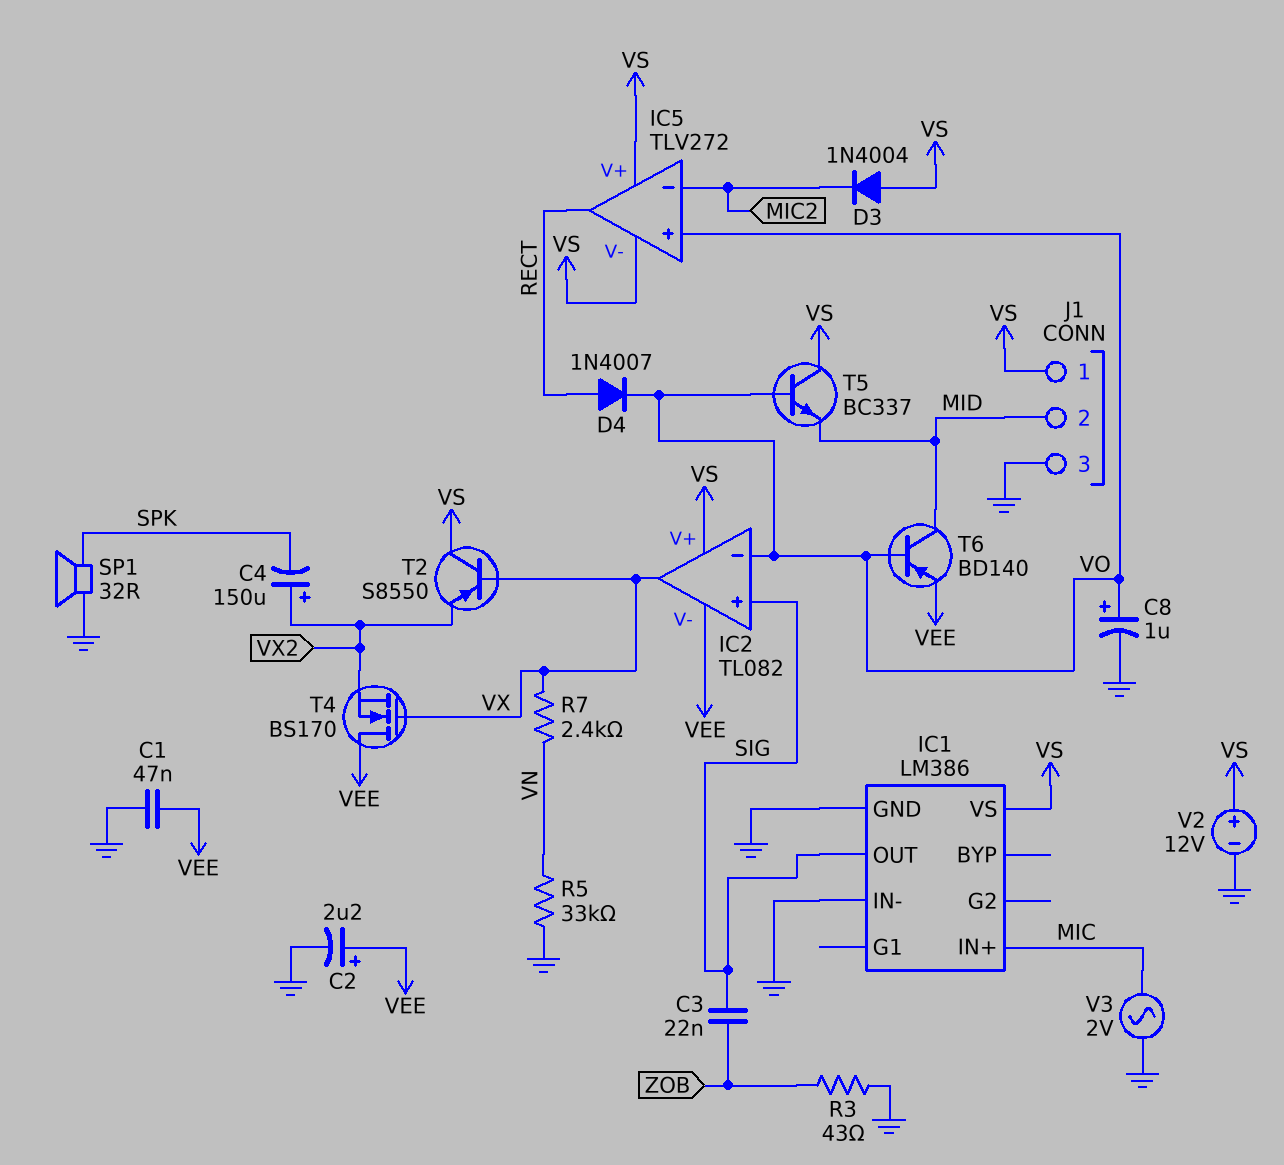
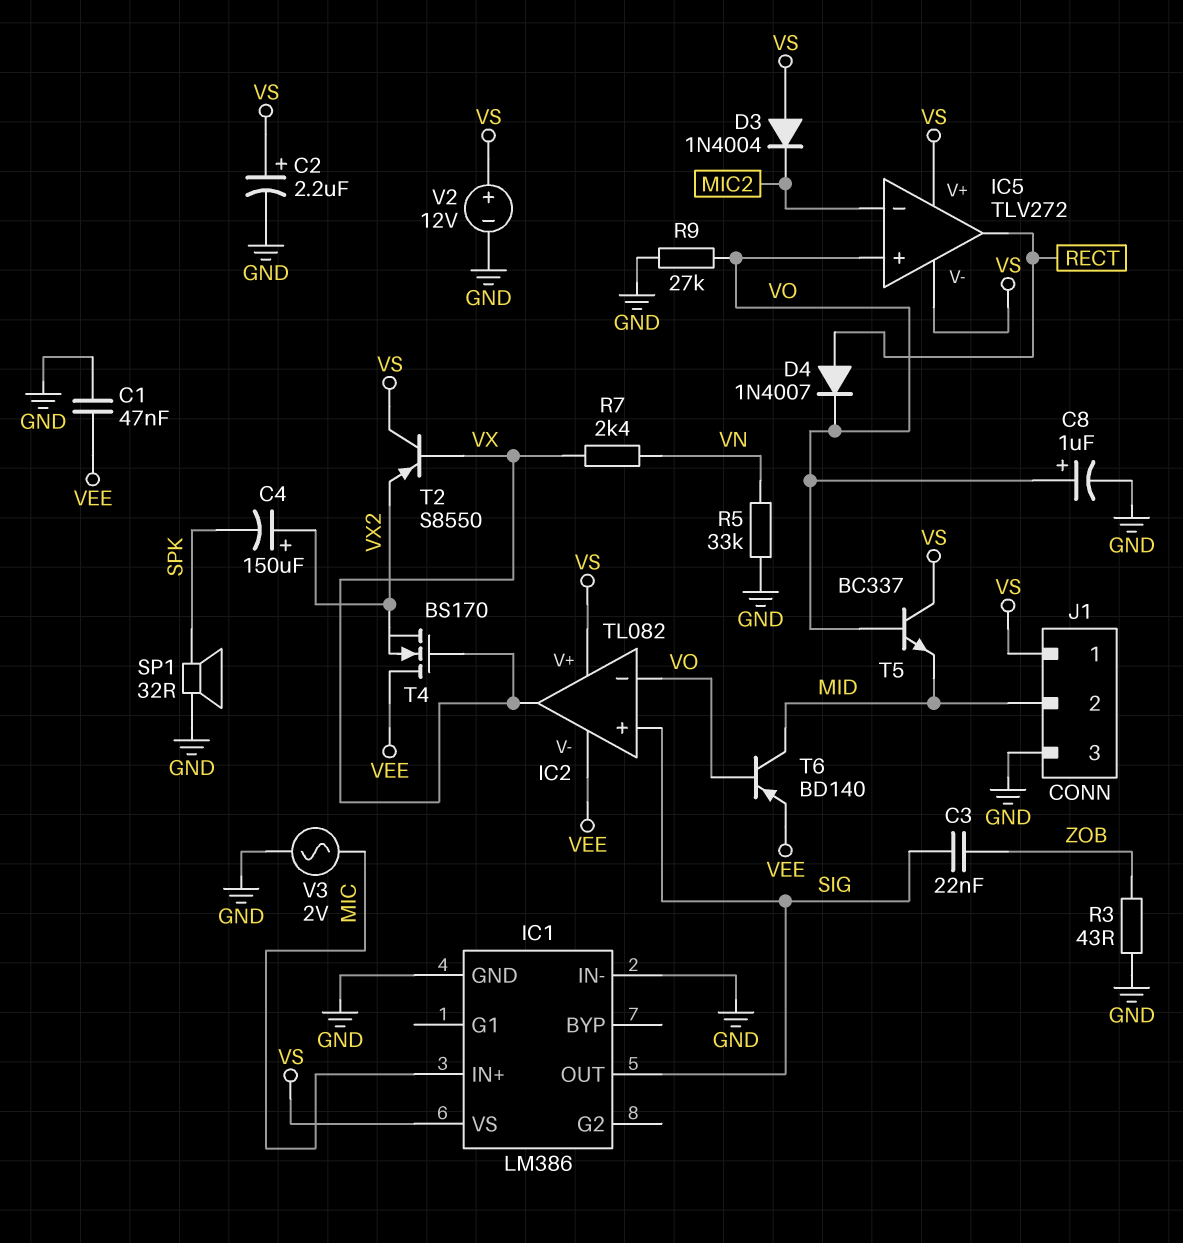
C2: 2.2uF (plus VEE, minus GND) -> 2.2uF (plus VS, minus GND)
R9: none -> 27k (GND, VO)

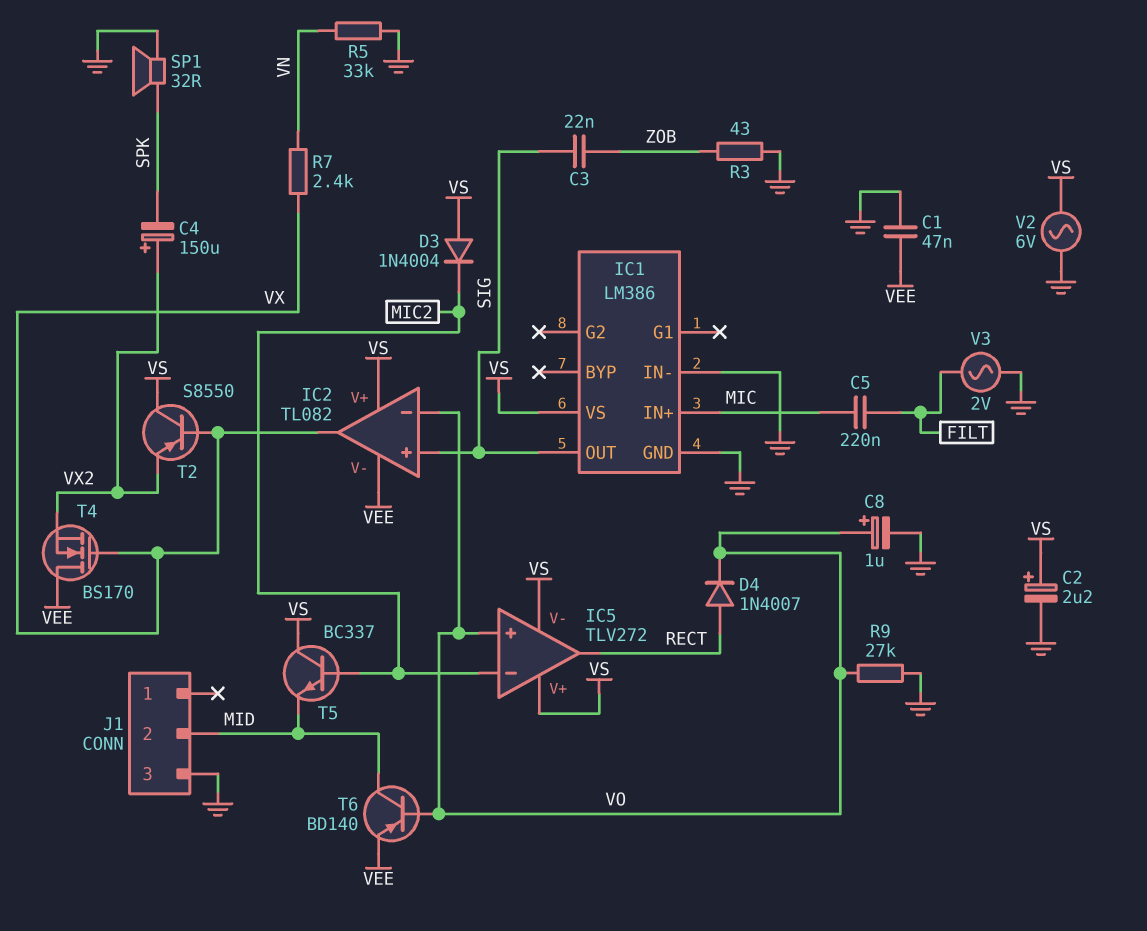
C5: none -> 220nF (FILT, MIC)
J1 pin 1: VS -> none
T5: NPN BC337 (B VO, C VS, E MID) -> NPN BC337 (B MIC2, C VS, E MID)
V2: 12V (plus VS, minus GND) -> AC 6V (GND, VS)
V3: AC 2V (GND, MIC) -> AC 2V (FILT, GND)

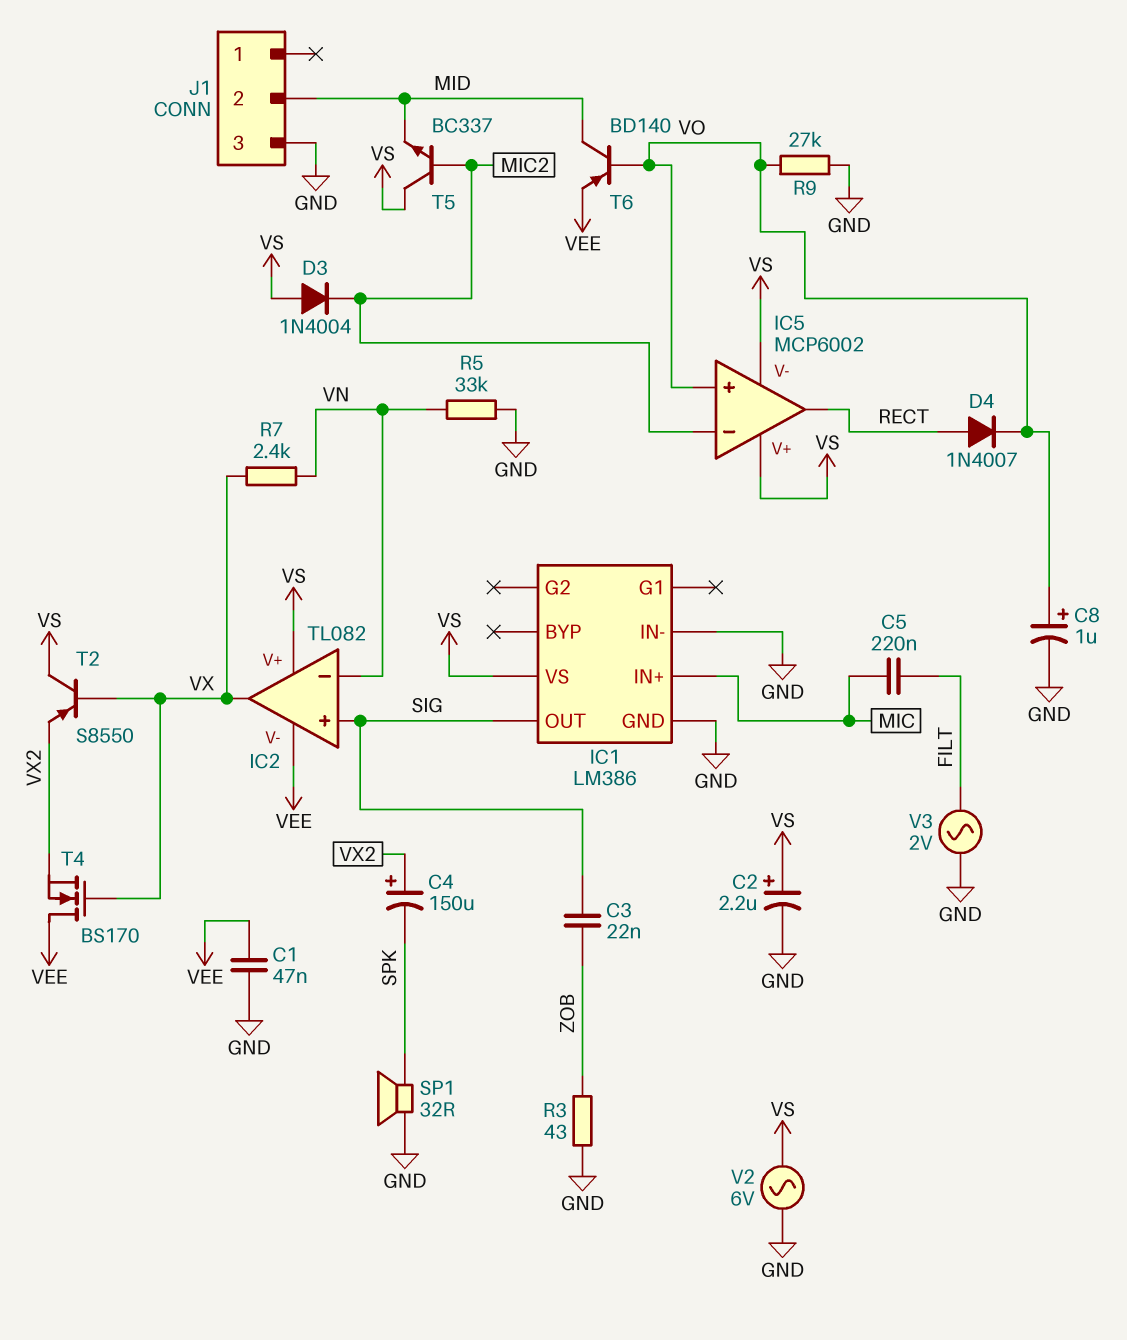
IC2 pin in-: VO -> VN
IC5: TLV272 -> MCP6002

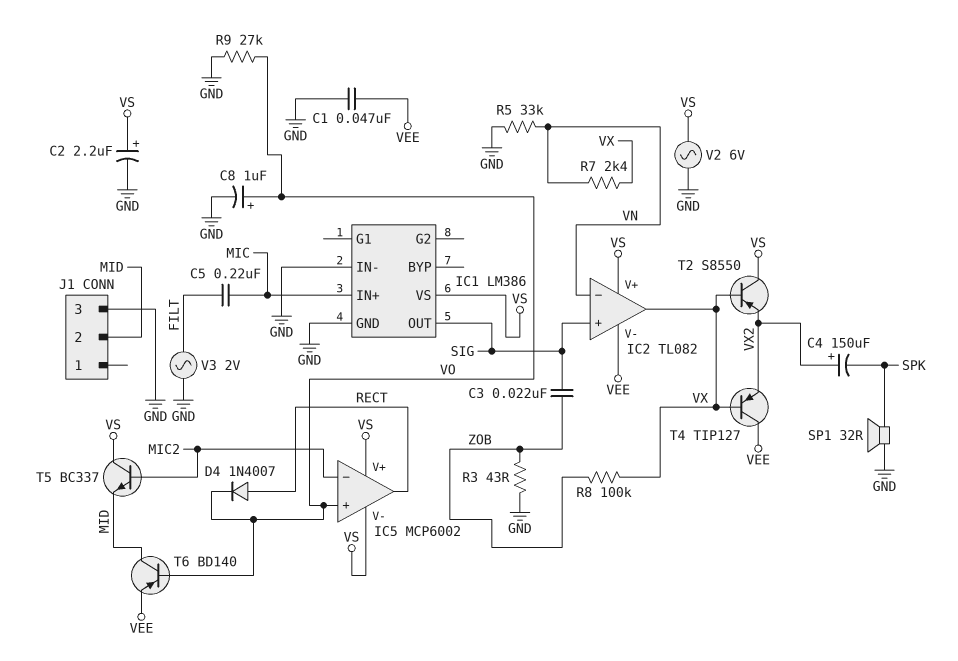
D3: diode 1N4004 (A VS, K MIC2) -> none
R8: none -> 100k (VX, ZOB)
T4: NMOS BS170 (G VX, D VEE, S VX2) -> PNP TIP127 (B VX, C VEE, E VX2)

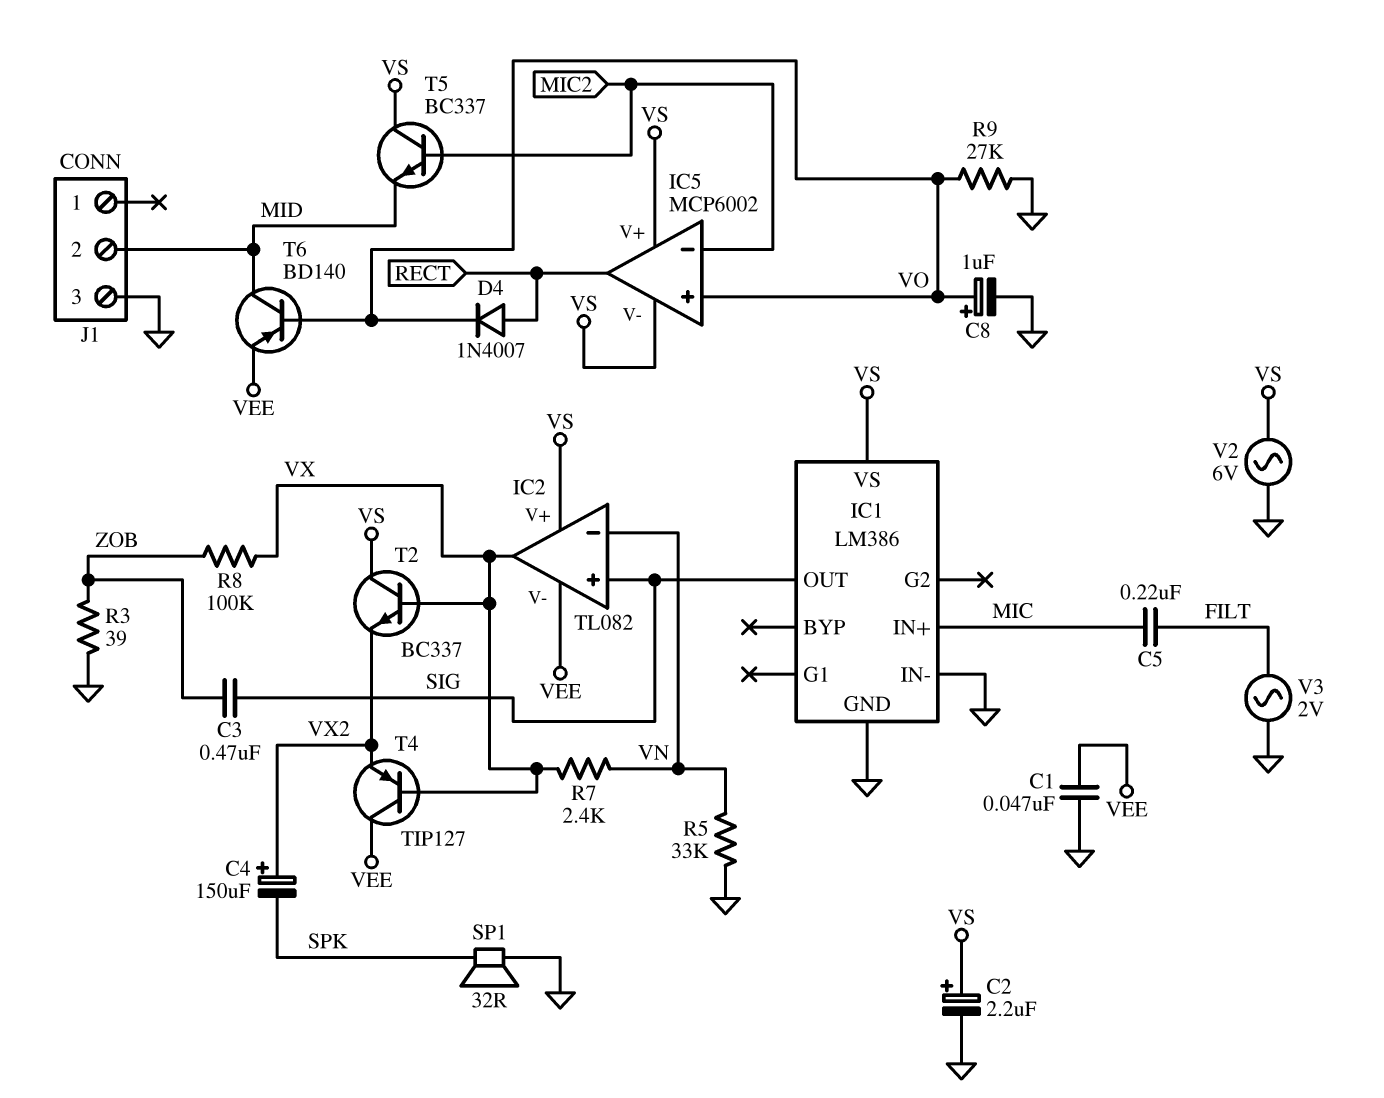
C3: 22nF (SIG, ZOB) -> 470nF (SIG, ZOB)
R3: 43 (GND, ZOB) -> 39 (GND, ZOB)
T2: PNP S8550 (B VX, C VS, E VX2) -> NPN BC337 (B VX, C VS, E VX2)

